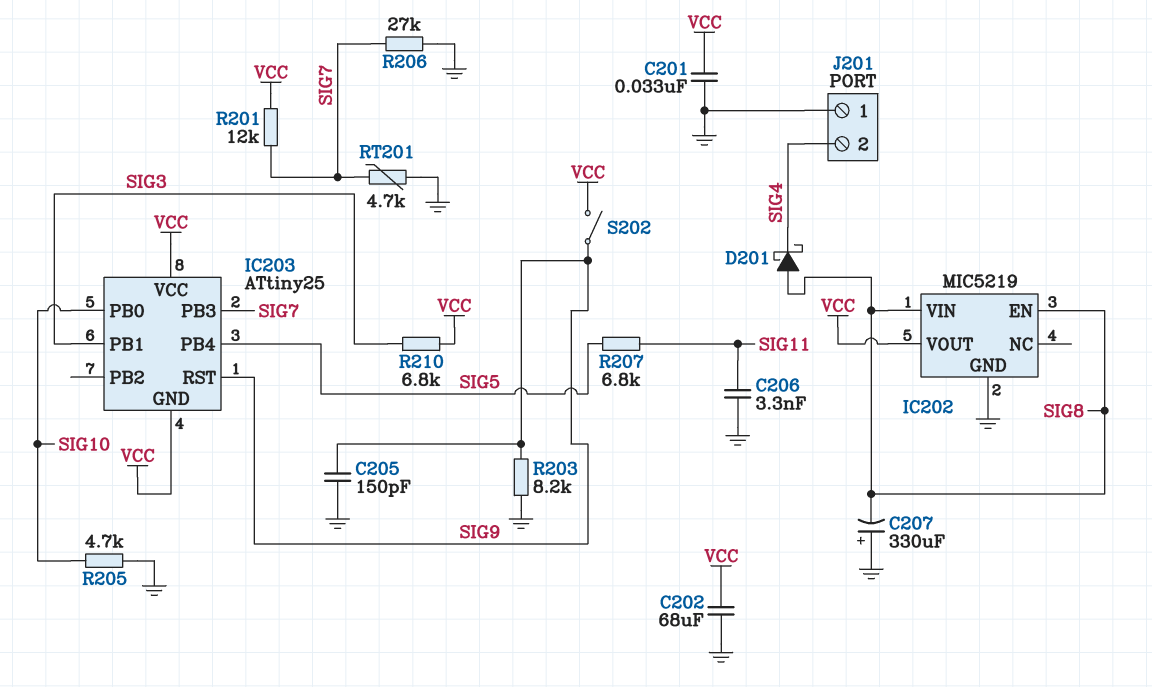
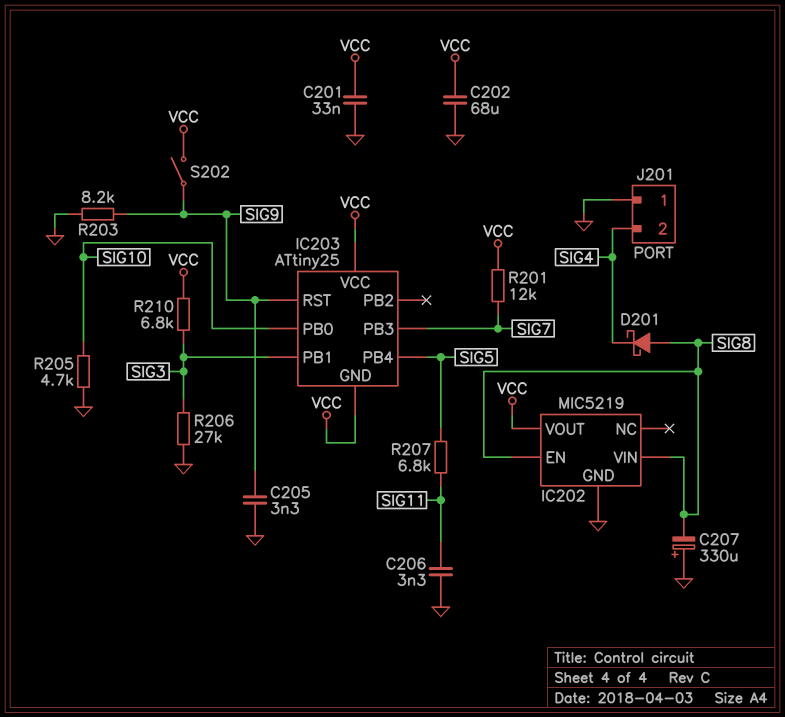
C205: 150pF (GND, SIG9) -> 3.3nF (GND, SIG9)
R206: 27k (GND, SIG7) -> 27k (GND, SIG3)
RT201: 4.7k (GND, SIG7) -> none

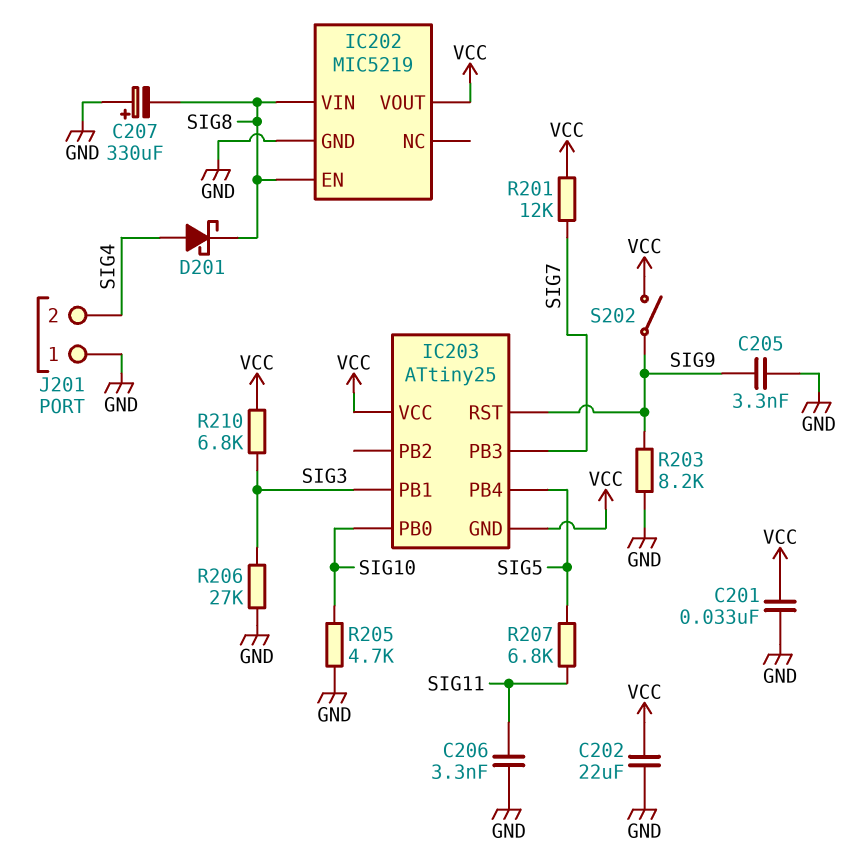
C202: 68uF (GND, VCC) -> 22uF (GND, VCC)
D201: schottky (A SIG8, K SIG4) -> schottky (A SIG4, K SIG8)

